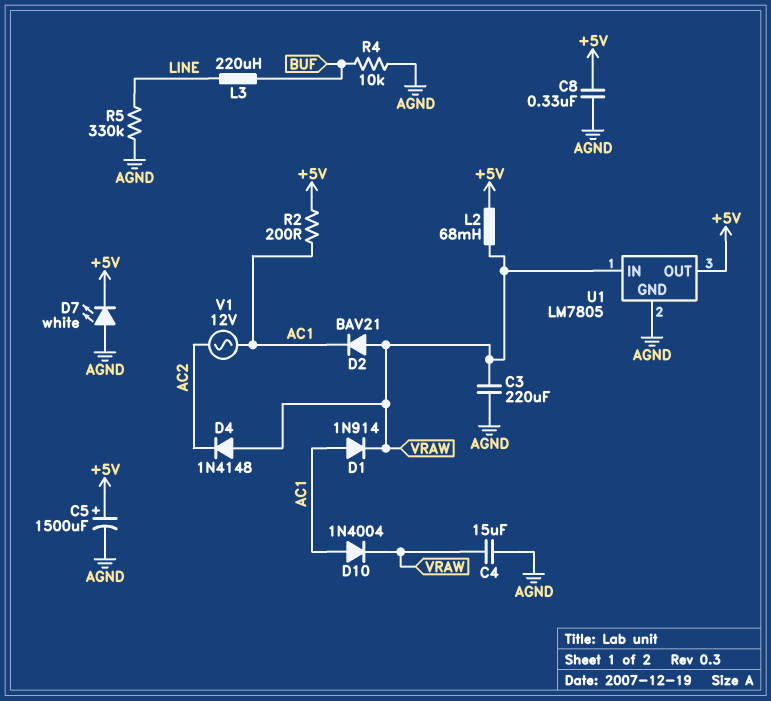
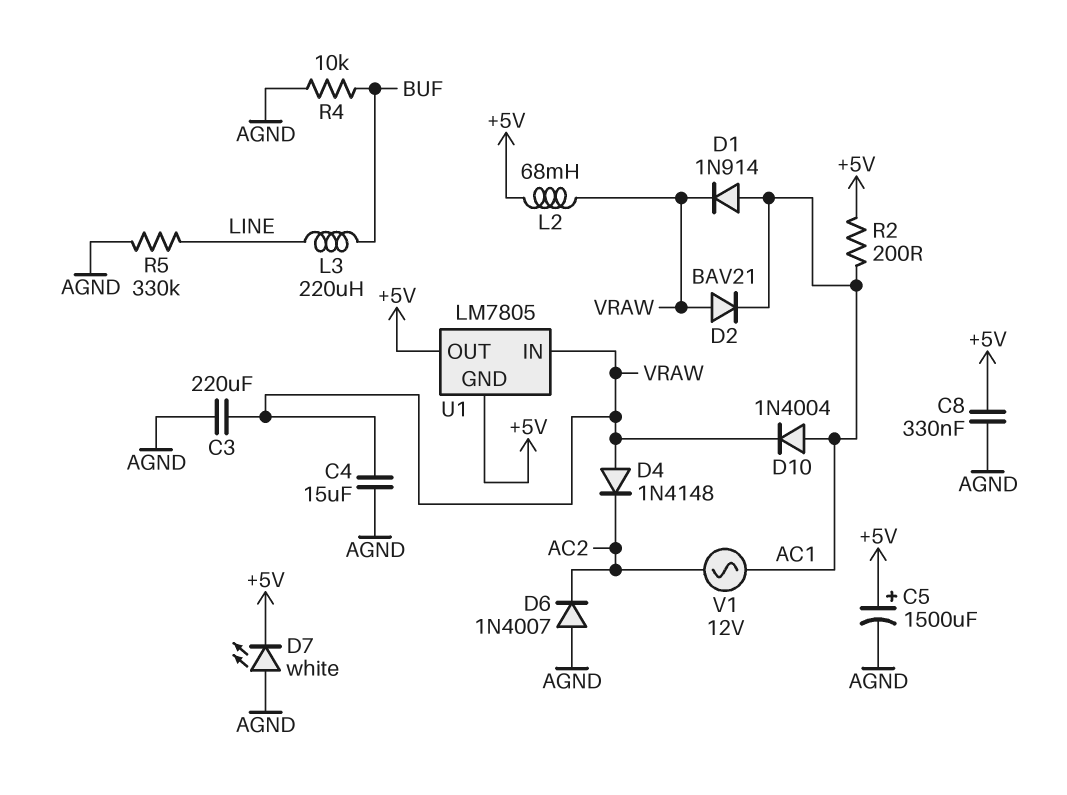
D6: none -> diode 1N4007 (A AGND, K AC2)
U1 pin GND: AGND -> +5V

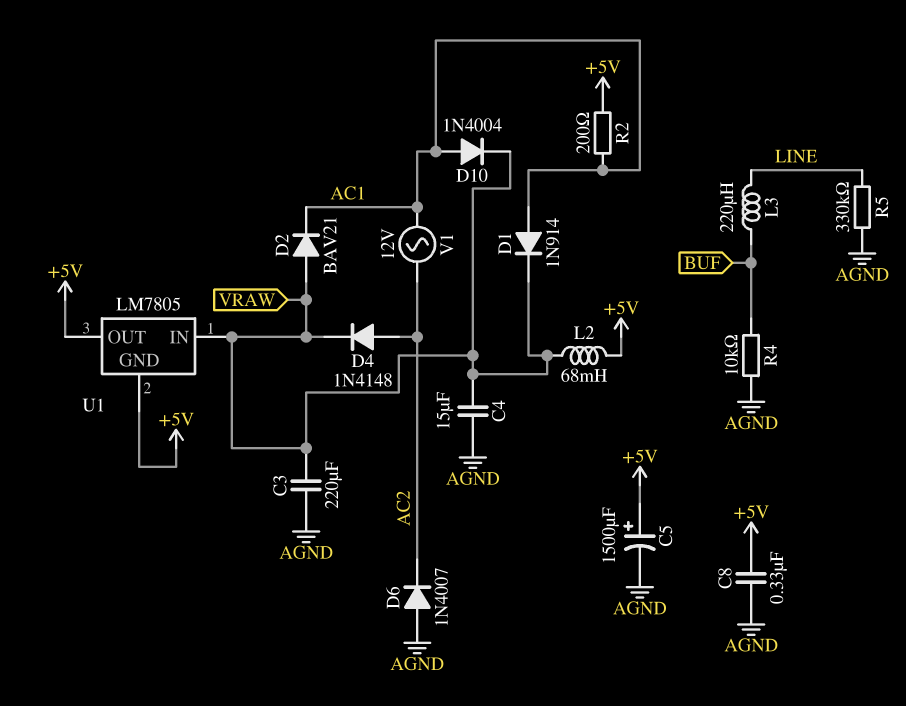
D4: diode 1N4148 (A VRAW, K AC2) -> diode 1N4148 (A AC2, K VRAW)
D7: LED white (A AGND, K +5V) -> none

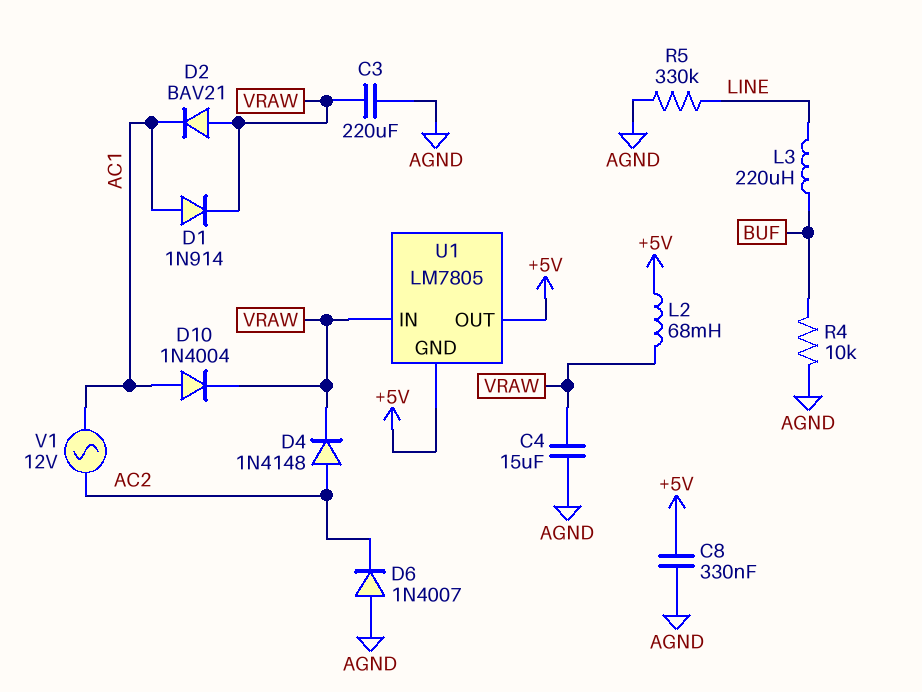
C5: 1500uF (plus +5V, minus AGND) -> none
R2: 200 (+5V, AC1) -> none

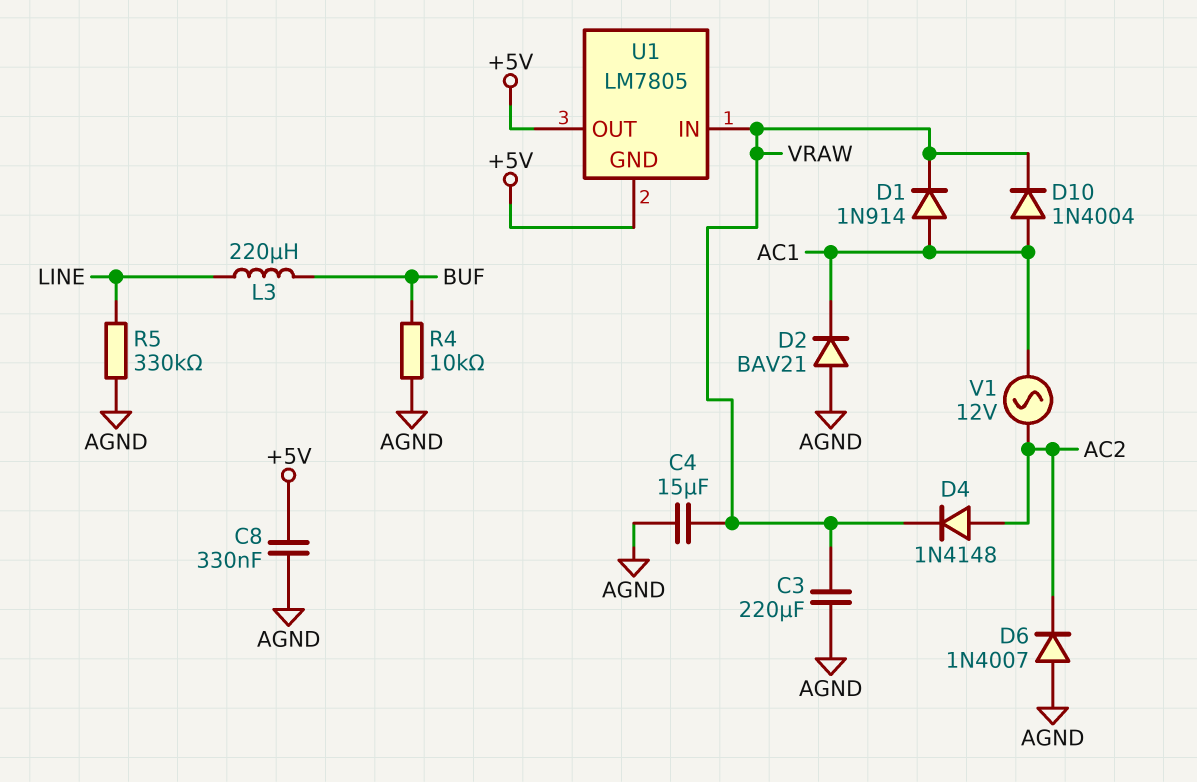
D2: diode BAV21 (A VRAW, K AC1) -> diode BAV21 (A AGND, K AC1)
L2: 68mH (+5V, VRAW) -> none

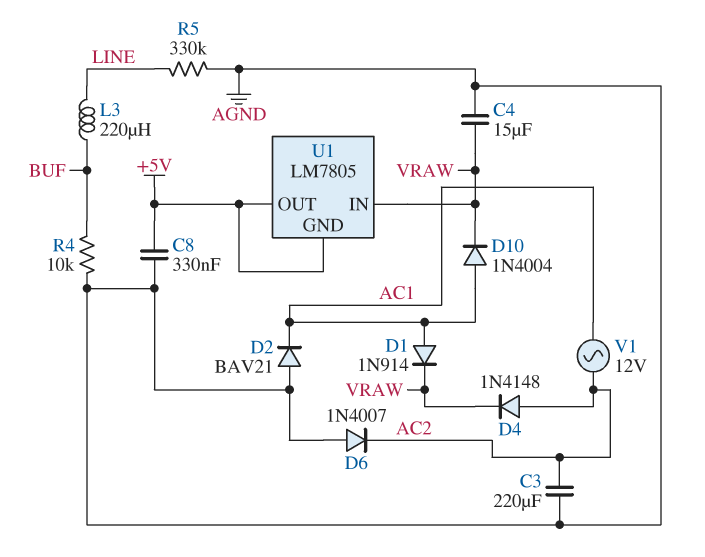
C3: 220uF (AGND, VRAW) -> 220uF (AC2, AGND)

